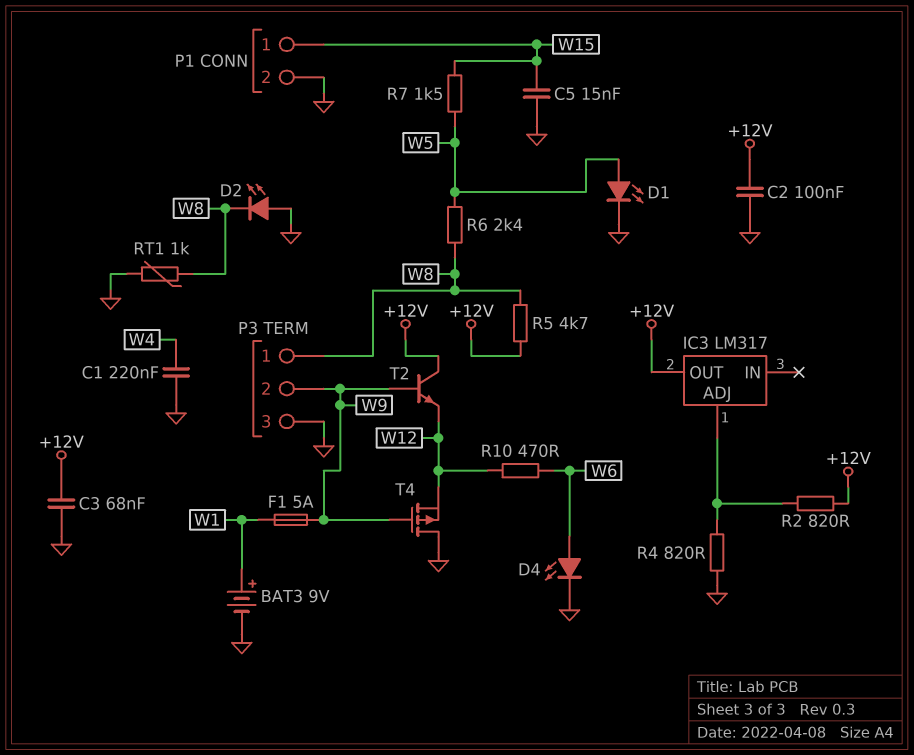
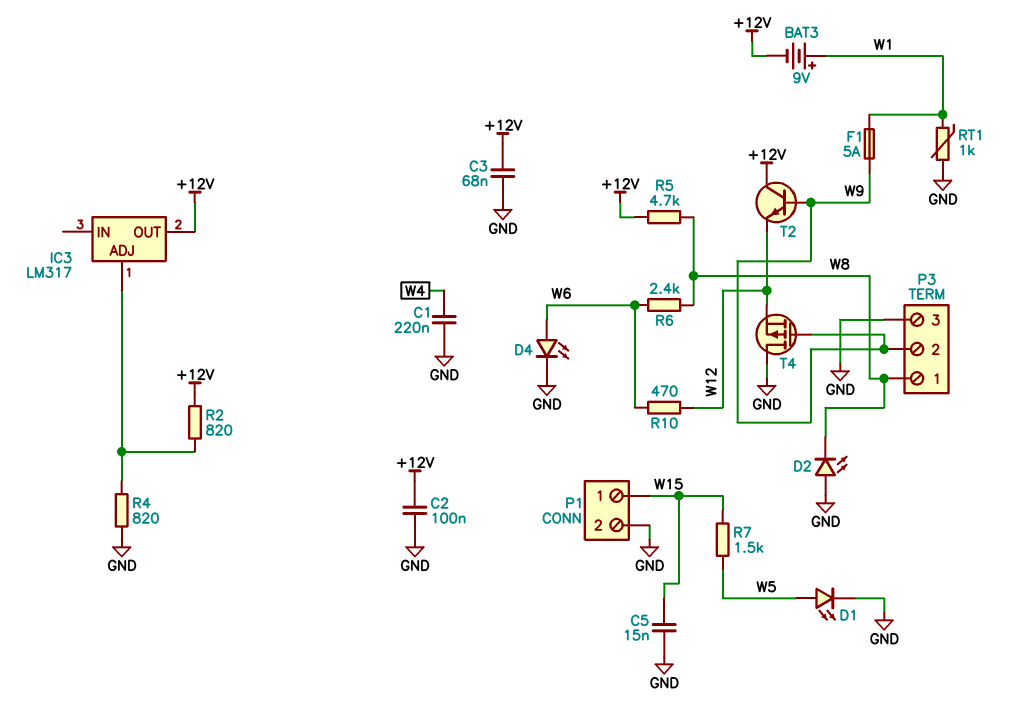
BAT3: 9V (plus W1, minus GND) -> 9V (plus W1, minus +12V)
R6: 2.4k (W5, W8) -> 2.4k (W6, W8)
RT1: 1k (GND, W8) -> 1k (GND, W1)

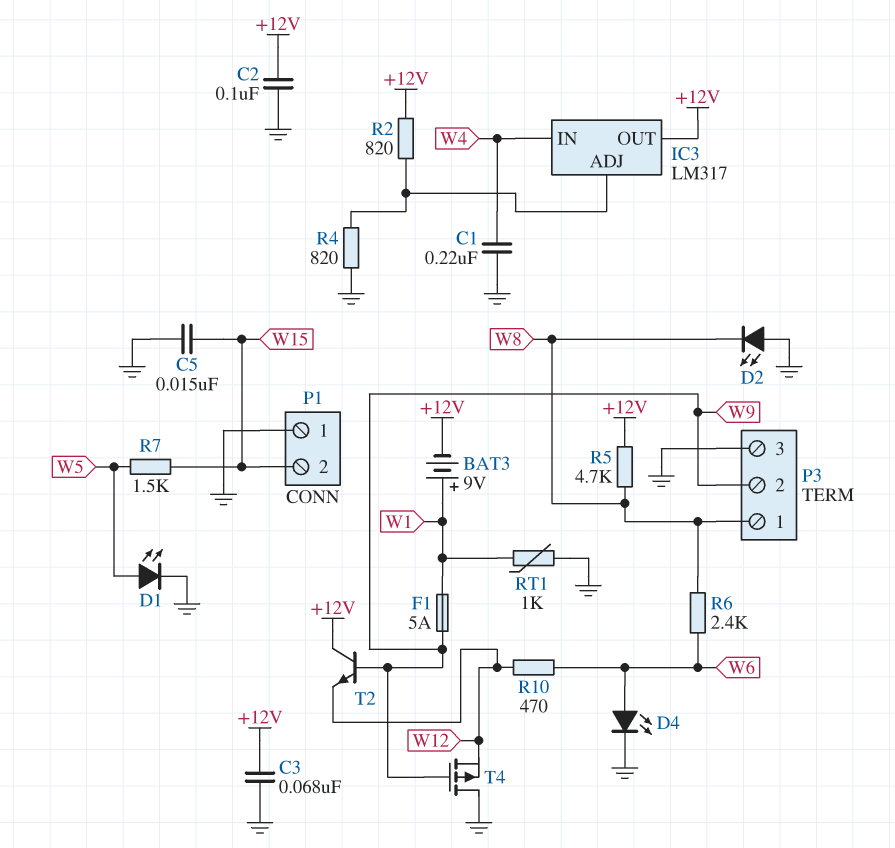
IC3 pin IN: none -> W4
P1 pin 1: W15 -> GND
P1 pin 2: GND -> W15

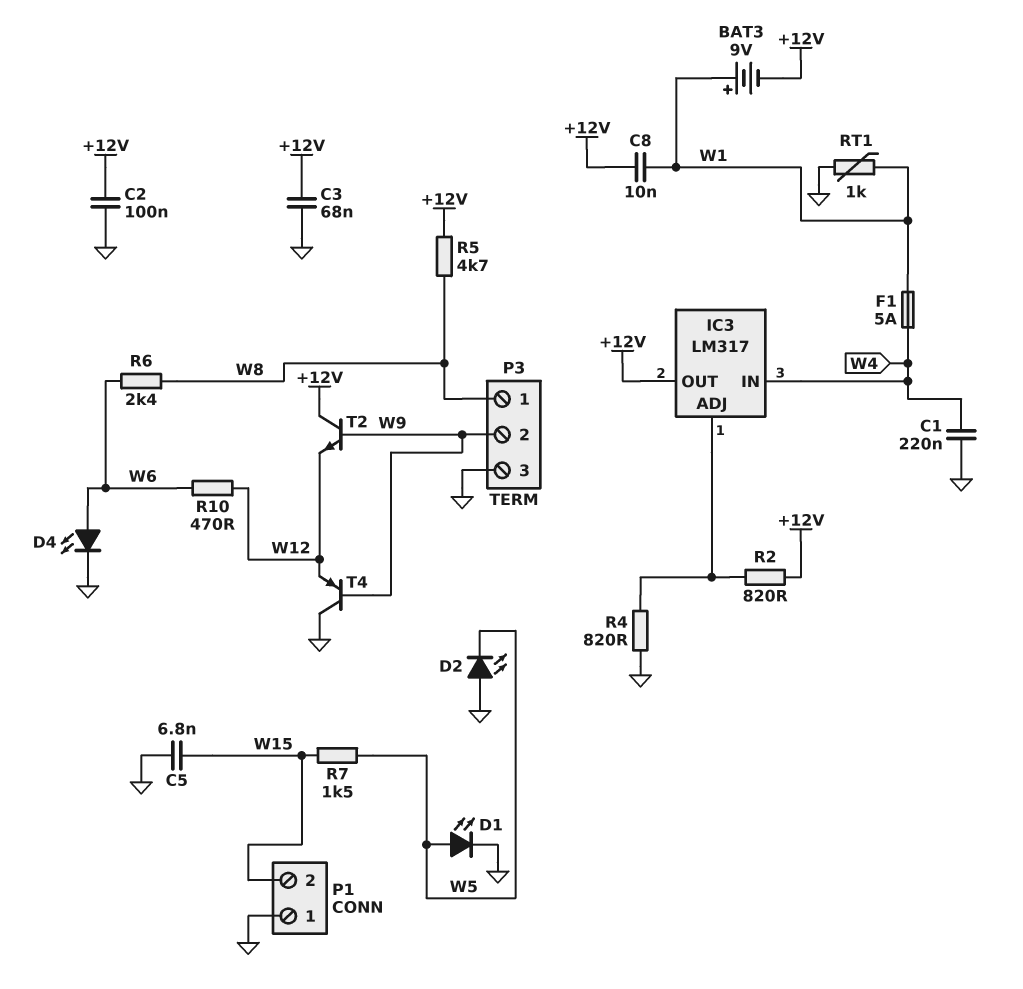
C5: 15nF (GND, W15) -> 6.8nF (GND, W15)
C8: none -> 10nF (+12V, W1)
D2: LED (A GND, K W8) -> LED (A GND, K W5)
F1: 5A (W1, W9) -> 5A (W1, W4)
T4: PMOS (G W9, D GND, S W12) -> PNP (B W9, C GND, E W12)

